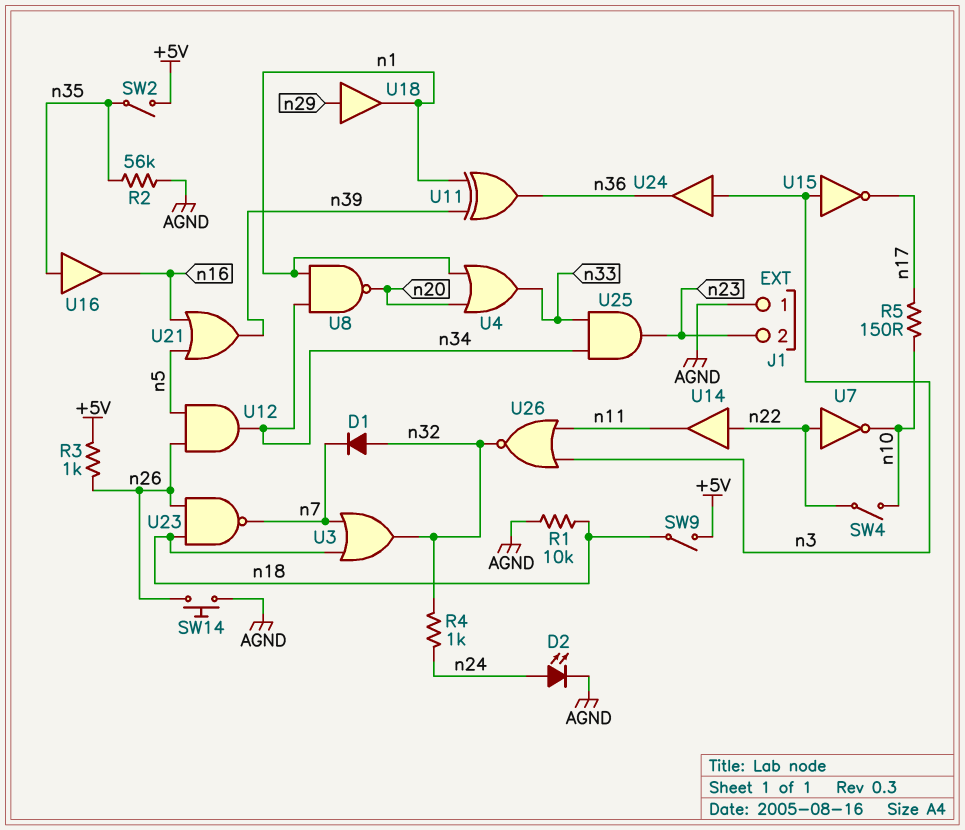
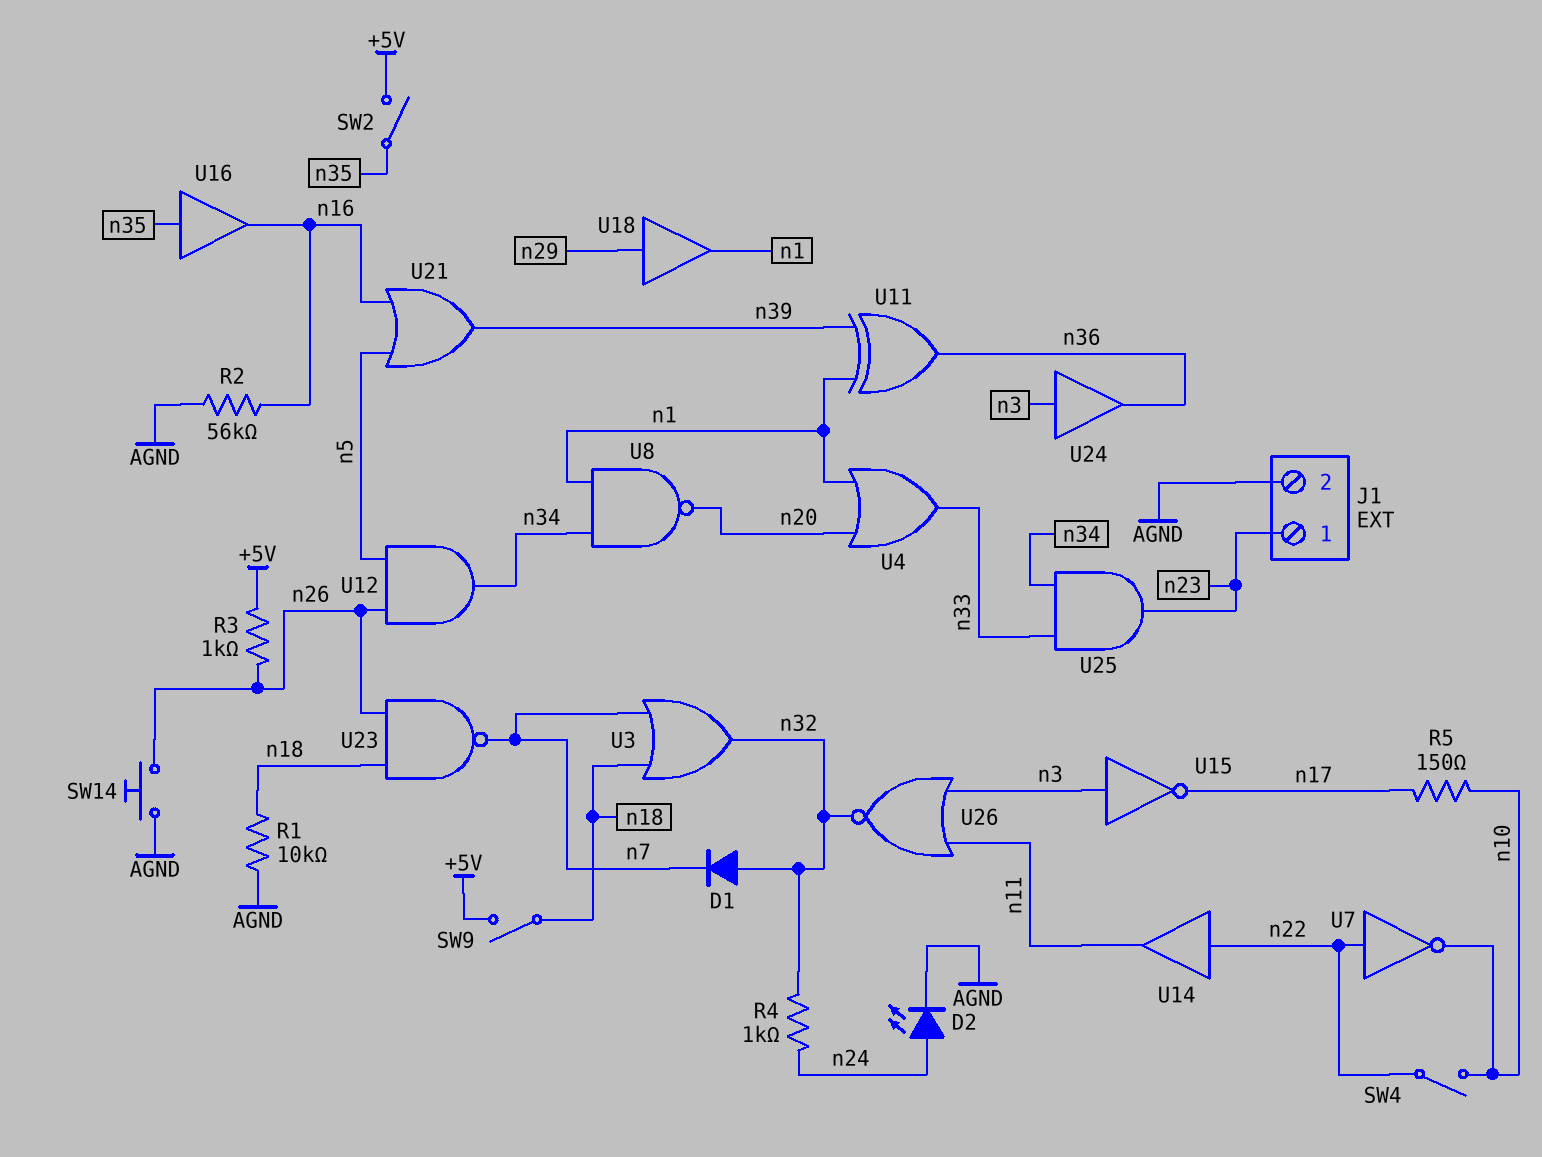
J1 pin 1: AGND -> n23
J1 pin 2: n23 -> AGND
R2: 56k (AGND, n35) -> 56k (AGND, n16)

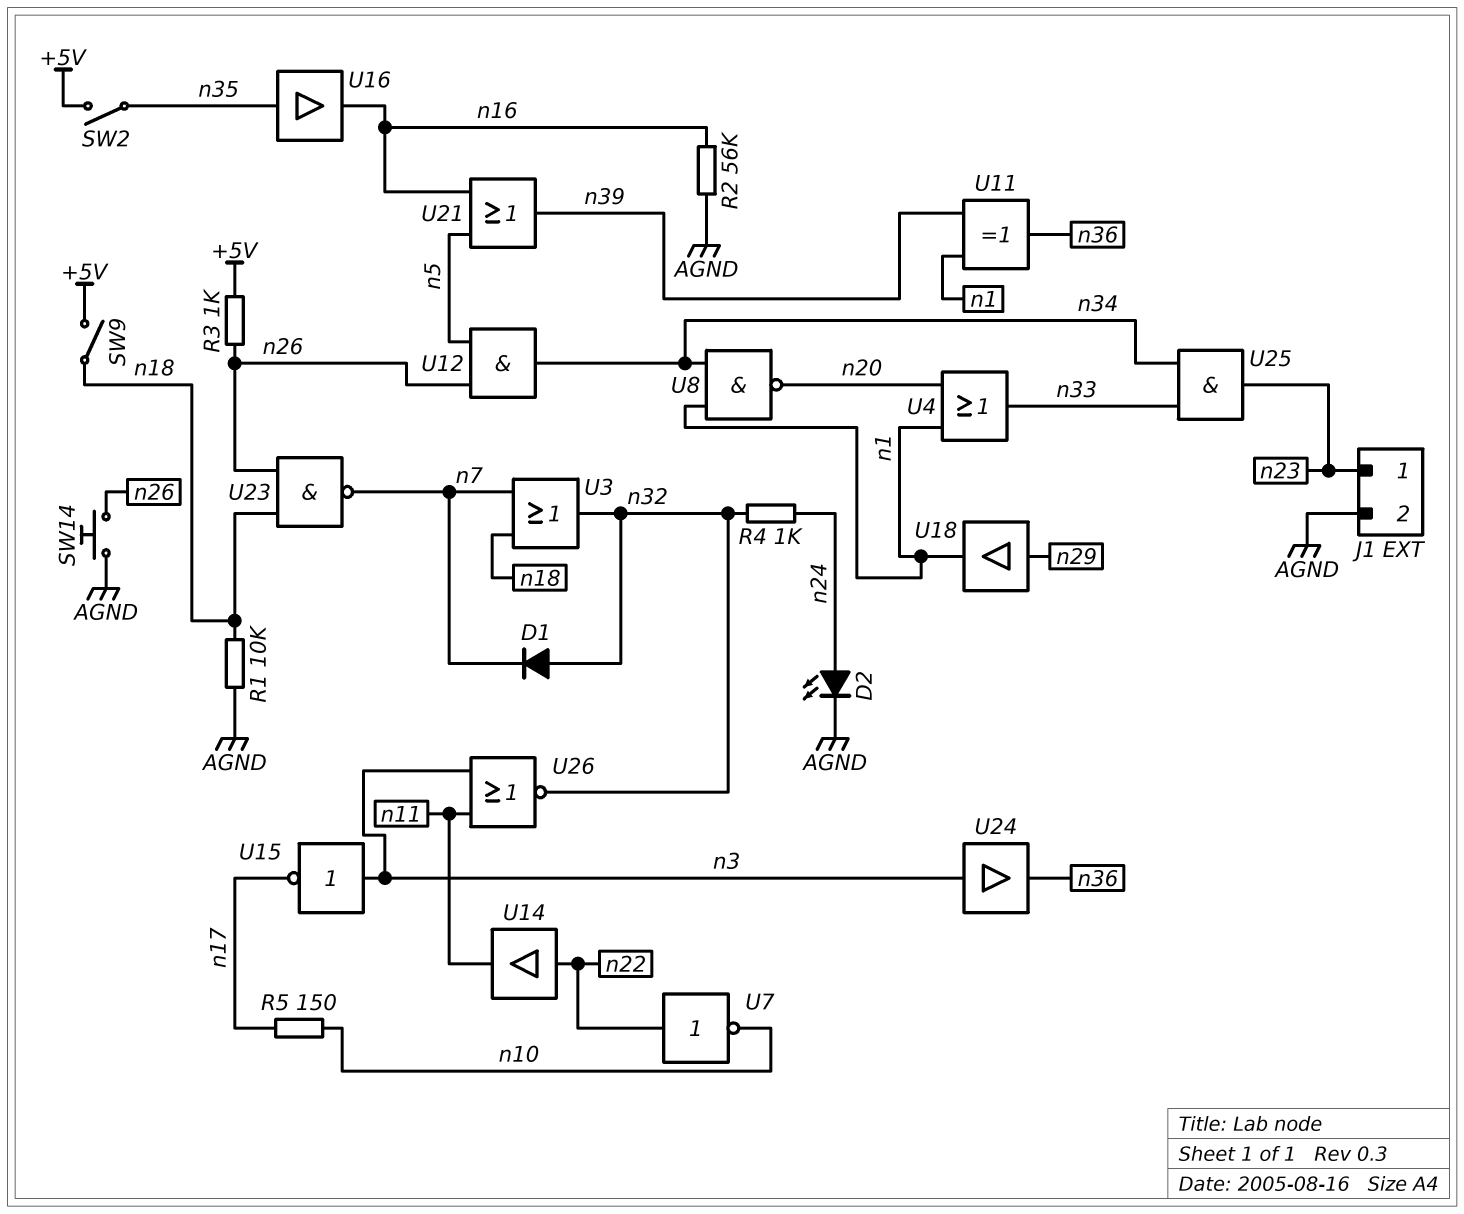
SW4: switch (n10, n22) -> none

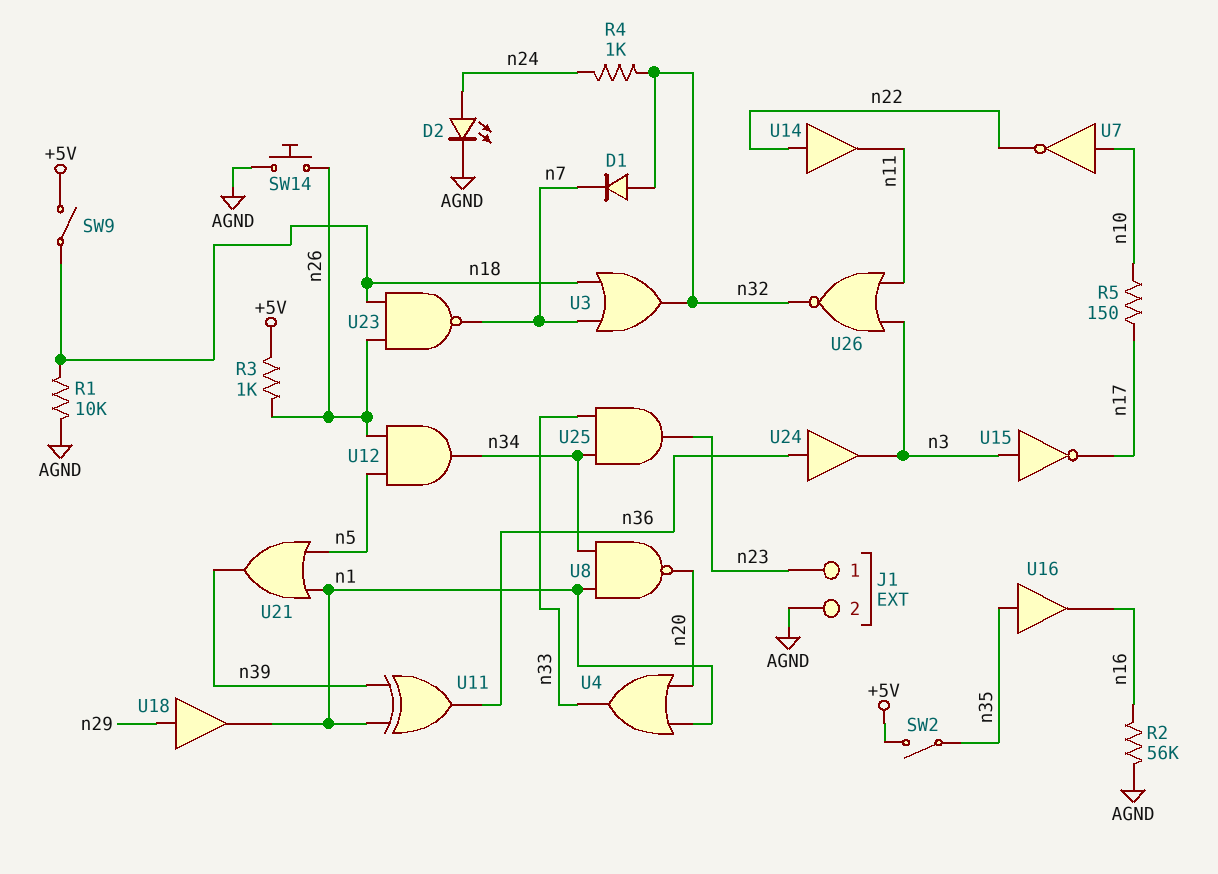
U7: NOT (in n22, out n10) -> NOT (in n10, out n22)
U21: OR (in n5, in n16, out n39) -> OR (in n1, in n5, out n39)
U24: buffer (in n3, out n36) -> buffer (in n36, out n3)

